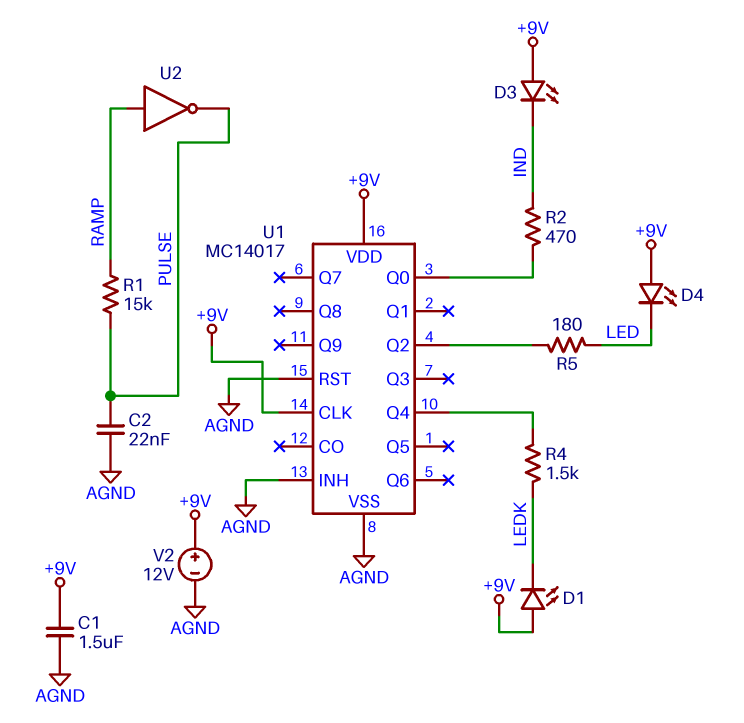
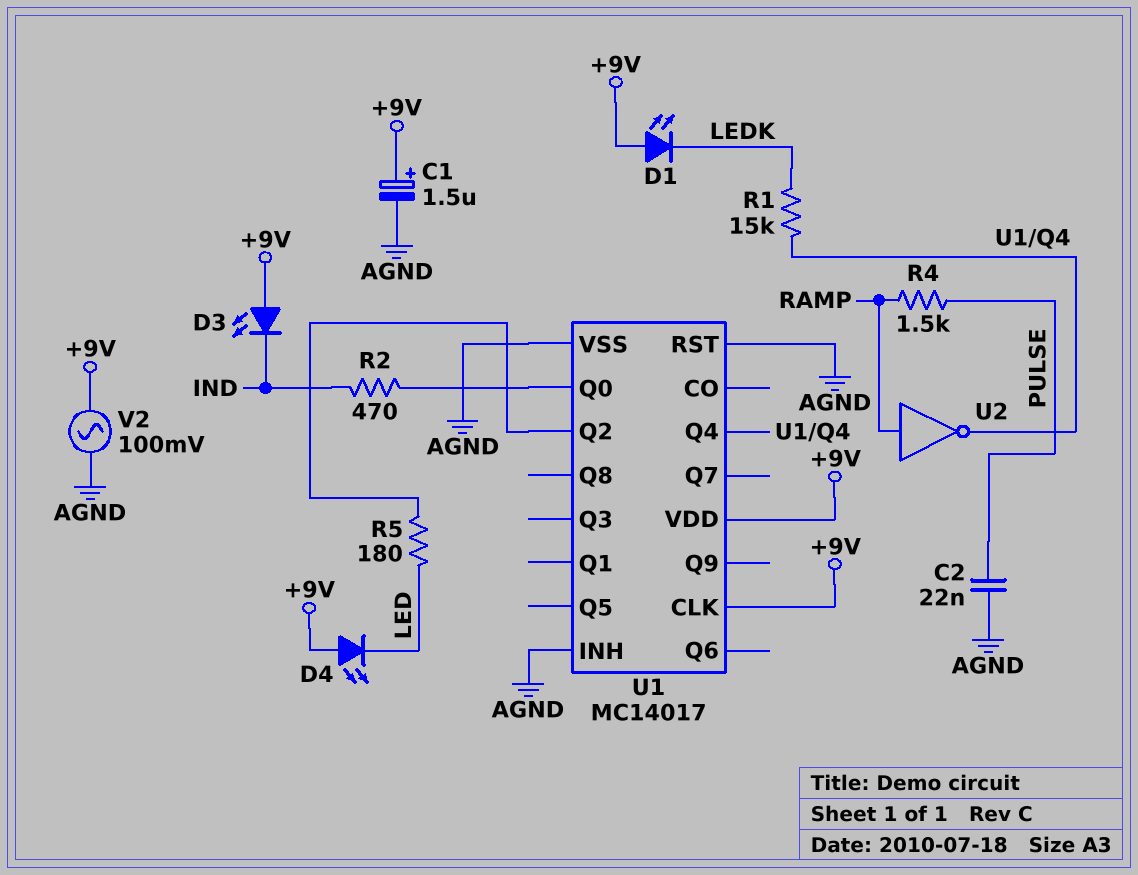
C1: 1.5uF (+9V, AGND) -> 1.5uF (plus +9V, minus AGND)
R1: 15k (PULSE, RAMP) -> 15k (LEDK, U1/Q4)
R4: 1.5k (LEDK, U1/Q4) -> 1.5k (PULSE, RAMP)
U2: NOT (in RAMP, out PULSE) -> NOT (in RAMP, out U1/Q4)
V2: 12V (plus +9V, minus AGND) -> AC 100mV (+9V, AGND)

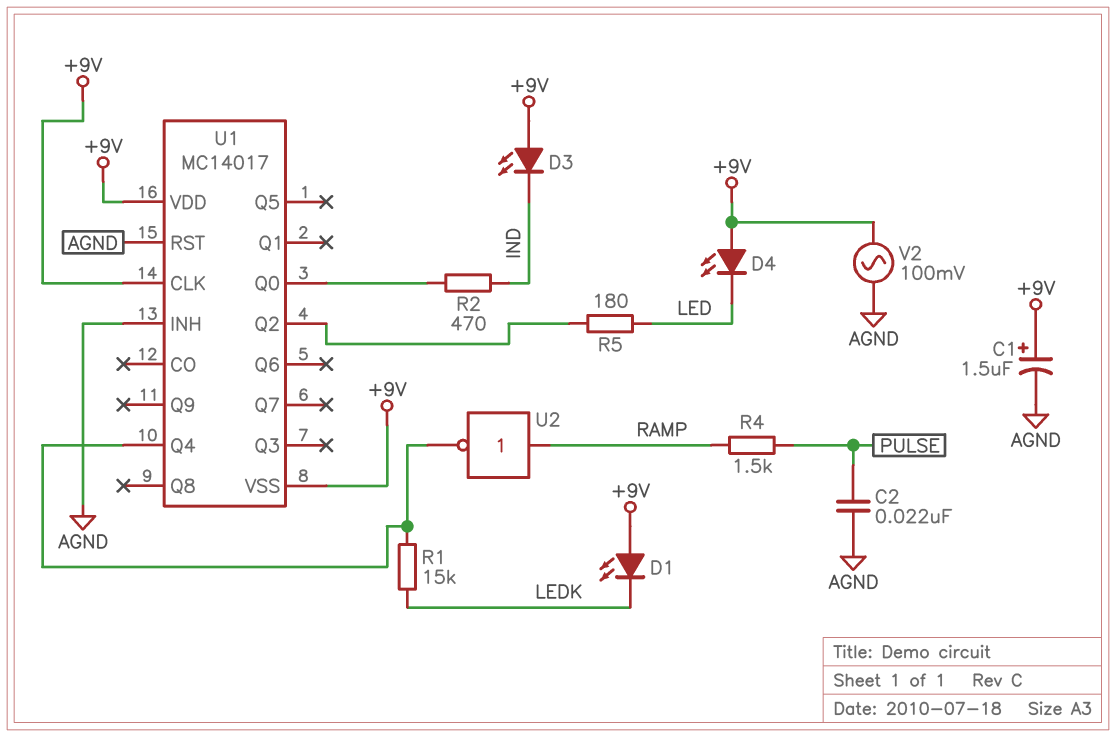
U1 pin VSS: AGND -> +9V

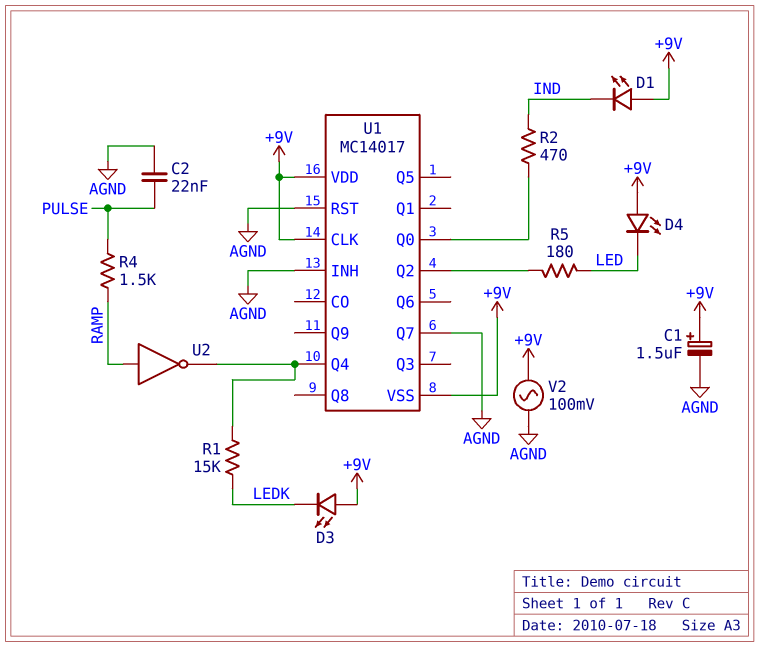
D1: LED (A +9V, K LEDK) -> LED (A +9V, K IND)
D3: LED (A +9V, K IND) -> LED (A +9V, K LEDK)
U1 pin Q7: none -> AGND

